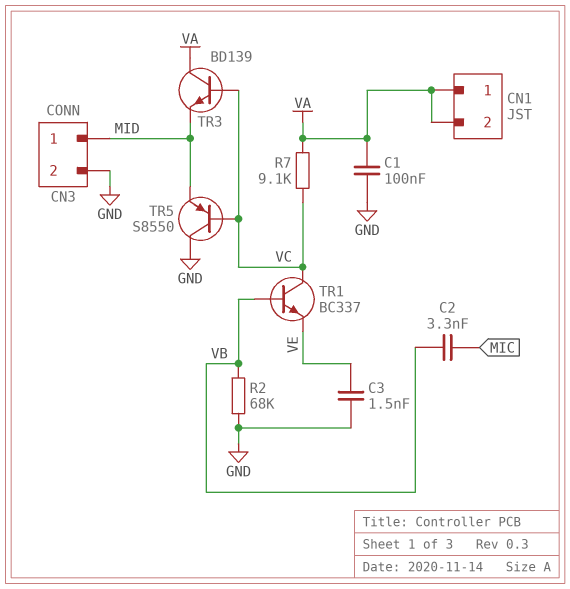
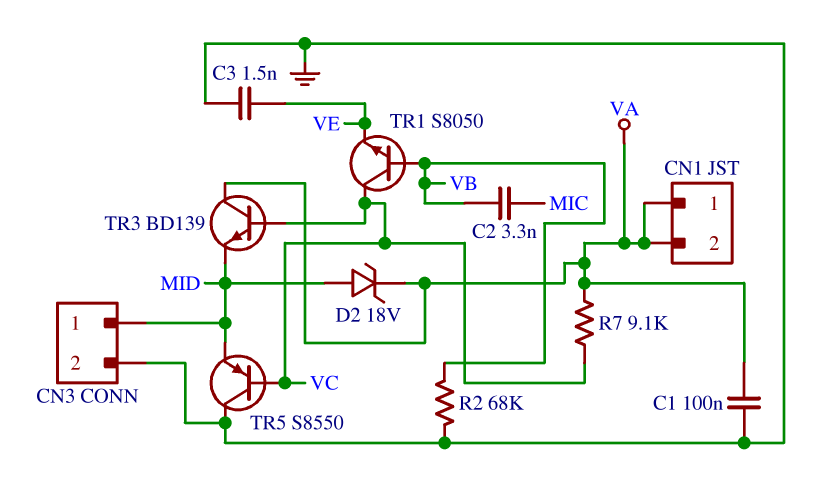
D2: none -> zener 18V (A MID, K VA)
TR1: NPN BC337 (B VB, C VC, E VE) -> NPN S8050 (B VB, C VC, E VE)

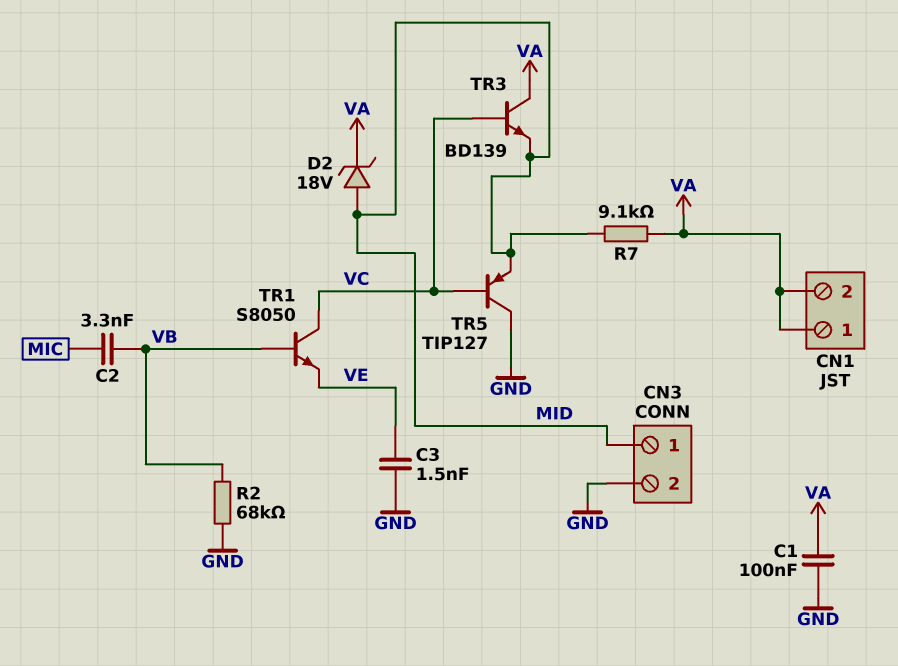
R7: 9.1k (VA, VC) -> 9.1k (MID, VA)
TR5: PNP S8550 (B VC, C GND, E MID) -> PNP TIP127 (B VC, C GND, E MID)

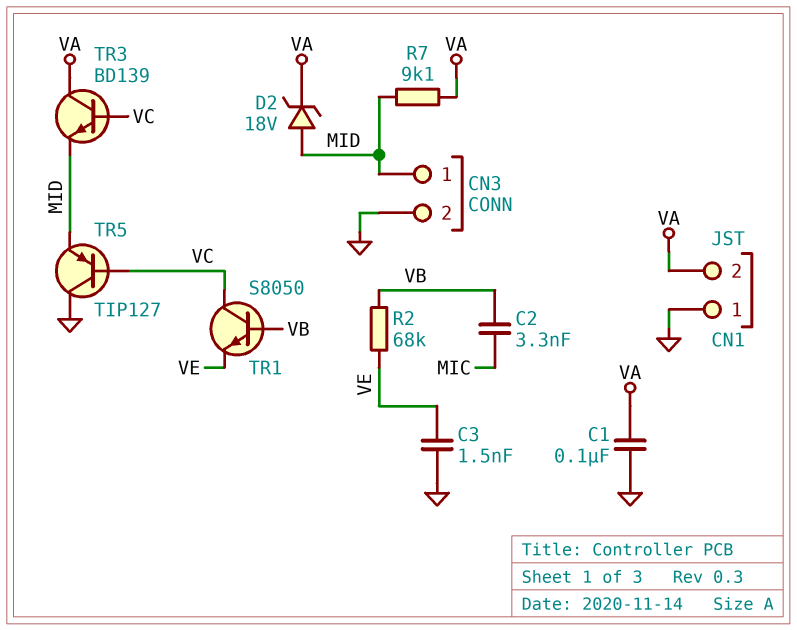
CN1 pin 1: VA -> GND
R2: 68k (GND, VB) -> 68k (VB, VE)

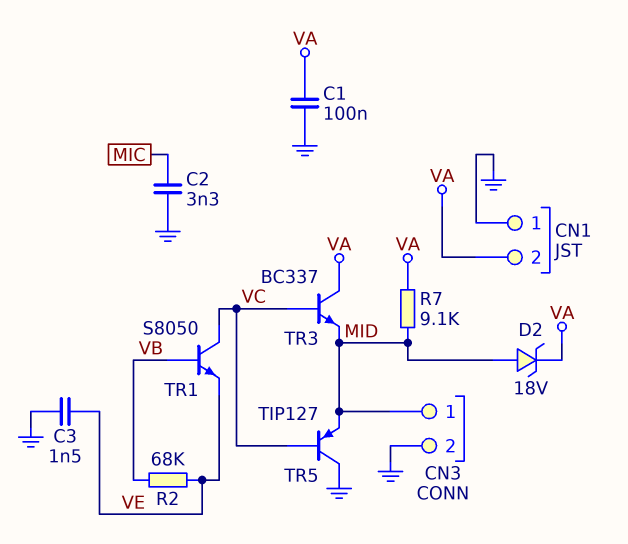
C2: 3.3nF (MIC, VB) -> 3.3nF (GND, MIC)
TR3: NPN BD139 (B VC, C VA, E MID) -> NPN BC337 (B VC, C VA, E MID)

